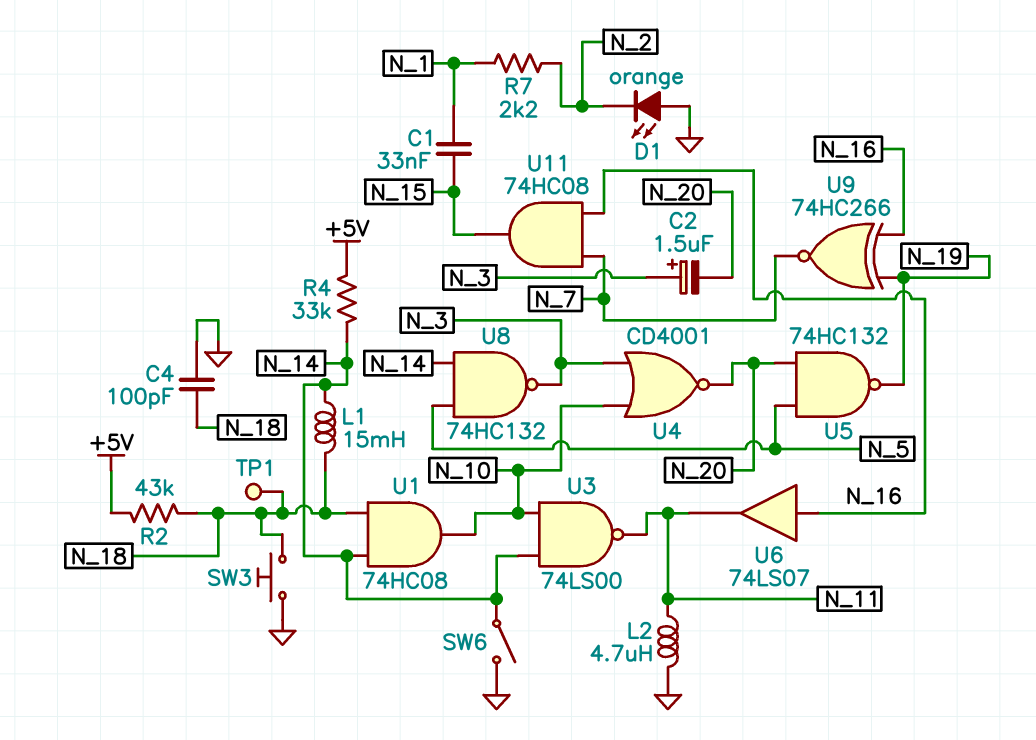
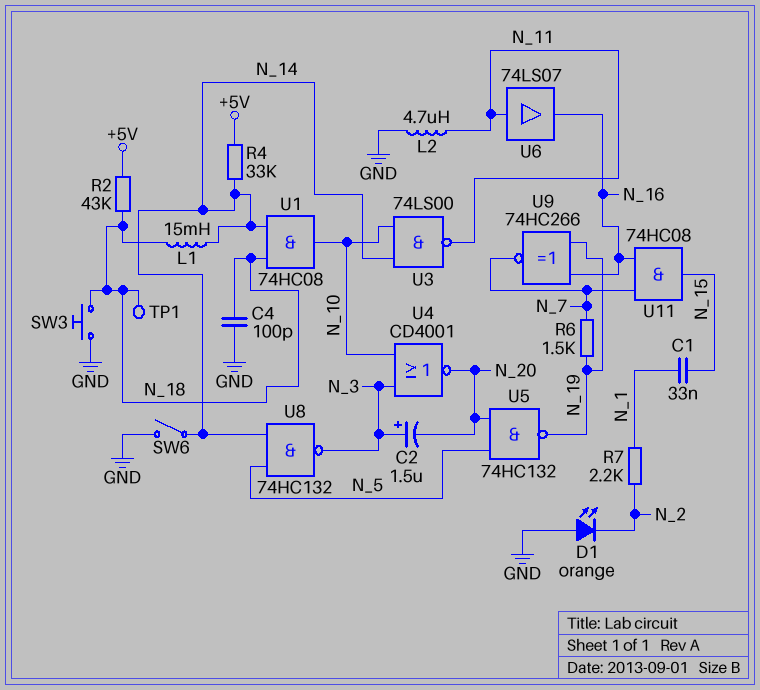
R6: none -> 1.5k (N_7, N_19)
U6: buffer 74LS07 (in N_16, out N_11) -> buffer 74LS07 (in N_11, out N_16)

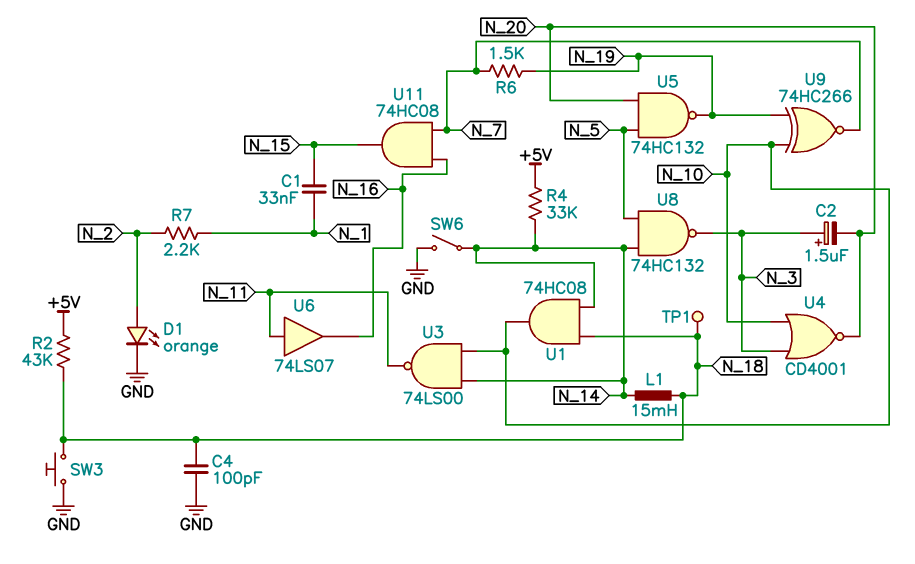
D1: LED orange (A GND, K N_2) -> LED orange (A N_2, K GND)
L2: 4.7uH (GND, N_11) -> none
U9: XNOR 74HC266 (in N_16, in N_19, out N_7) -> XNOR 74HC266 (in N_10, in N_19, out N_7)

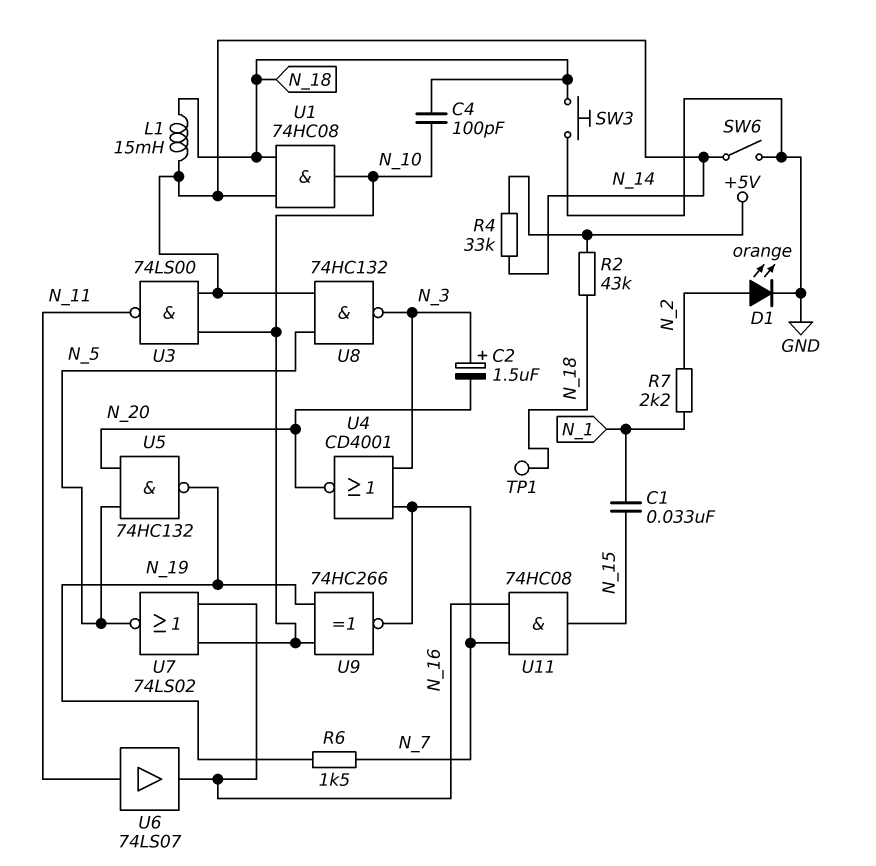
C4: 100pF (GND, N_18) -> 100pF (N_10, N_18)
U4: NOR CD4001 (in N_3, in N_10, out N_20) -> NOR CD4001 (in N_3, in N_7, out N_20)
U7: none -> NOR 74LS02 (in N_10, in N_16, out N_5)

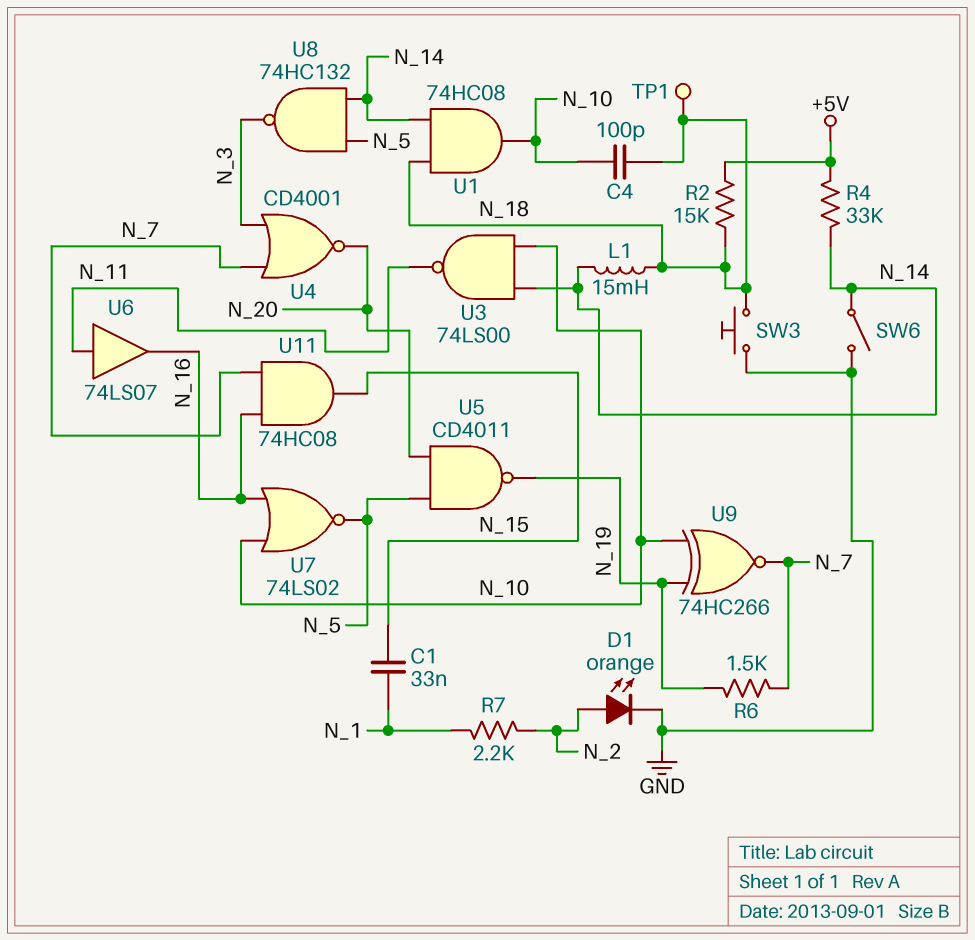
C2: 1.5uF (plus N_3, minus N_20) -> none
R2: 43k (+5V, N_18) -> 15k (+5V, N_18)
U5: NAND 74HC132 (in N_5, in N_20, out N_19) -> NAND CD4011 (in N_5, in N_20, out N_19)

